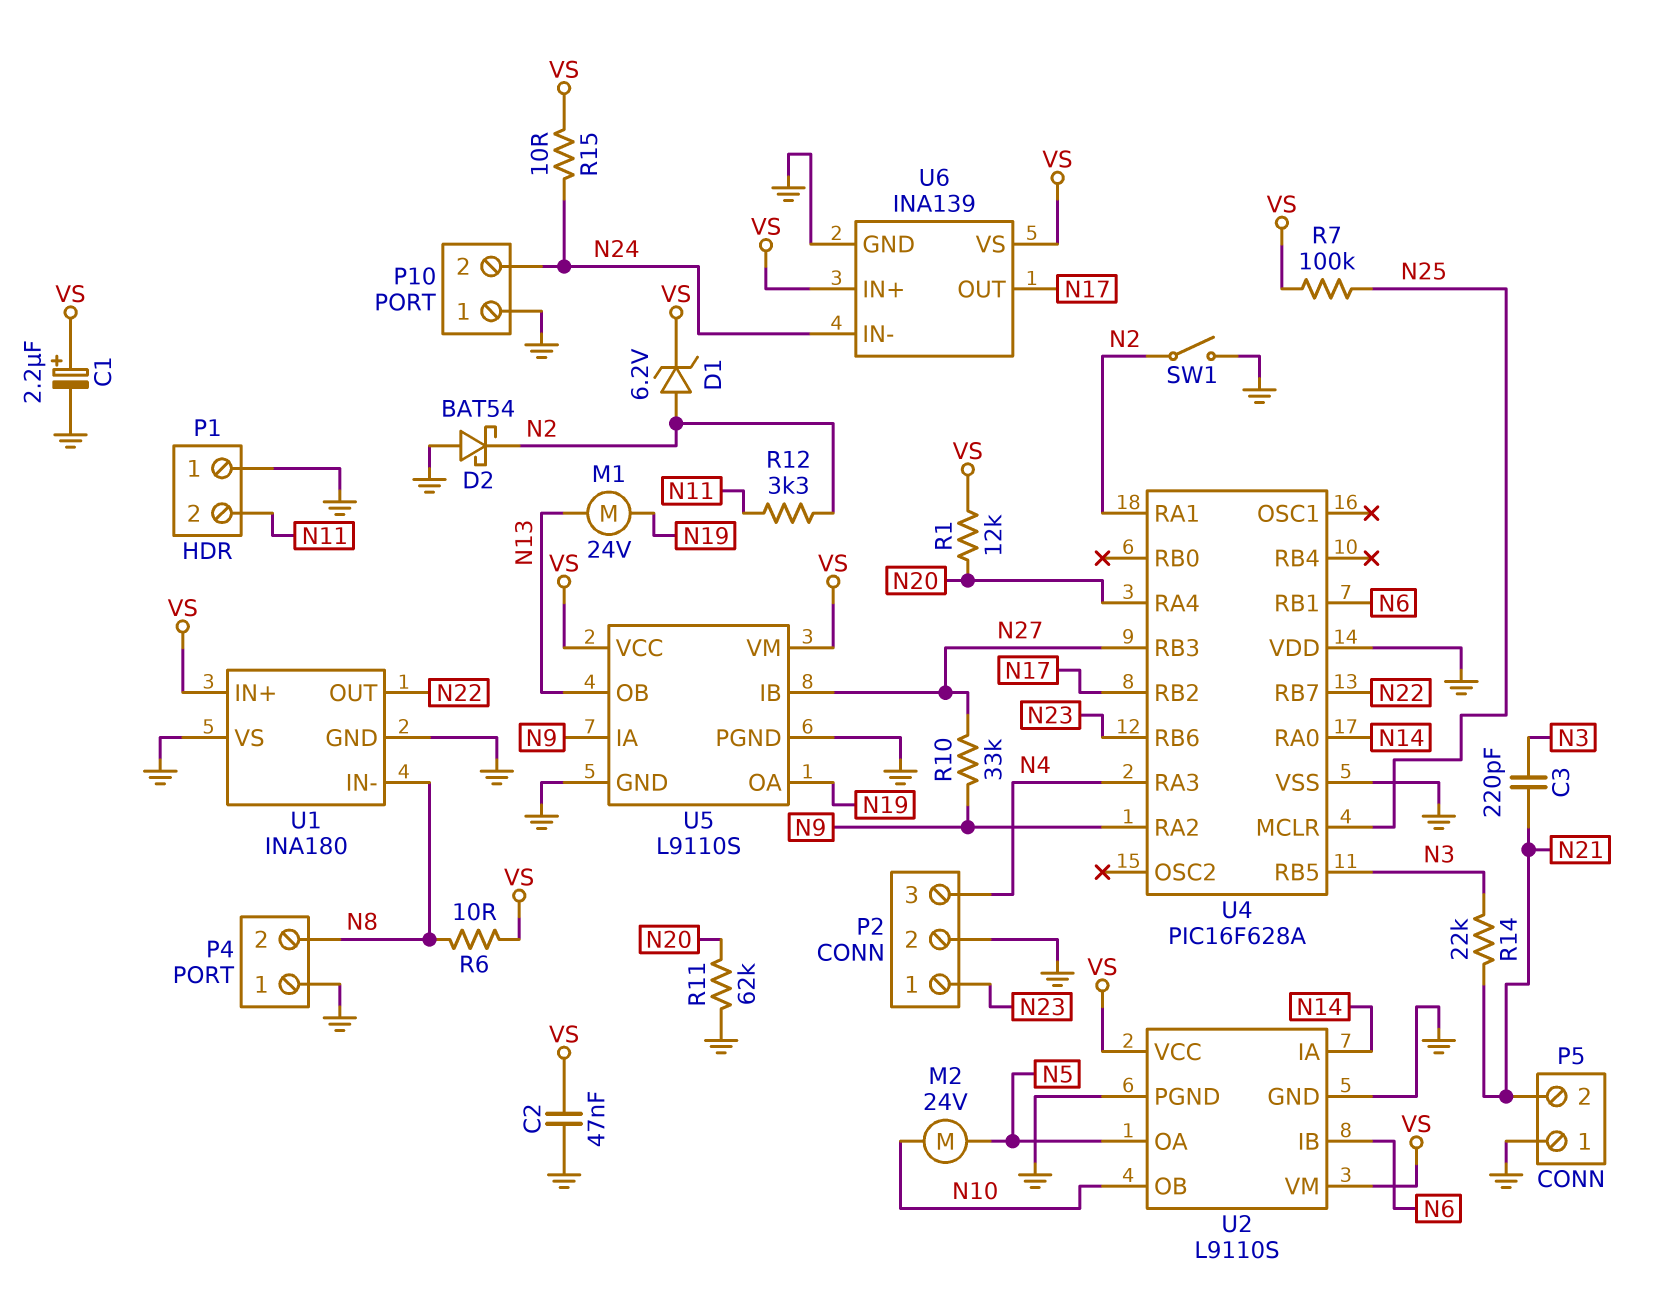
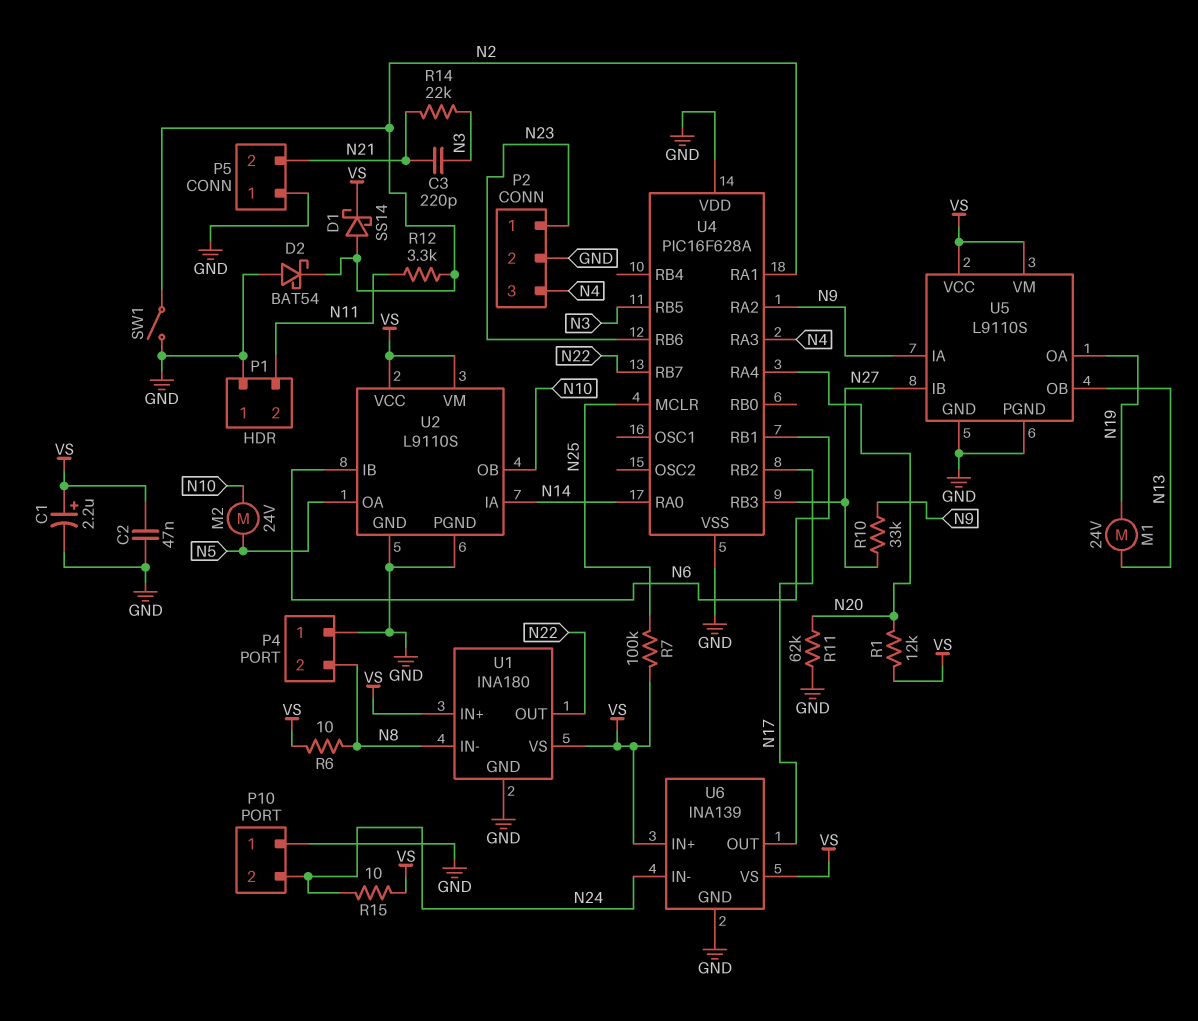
D1: zener 6.2V (A N2, K VS) -> schottky SS14 (A N2, K VS)
U1 pin VS: GND -> VS

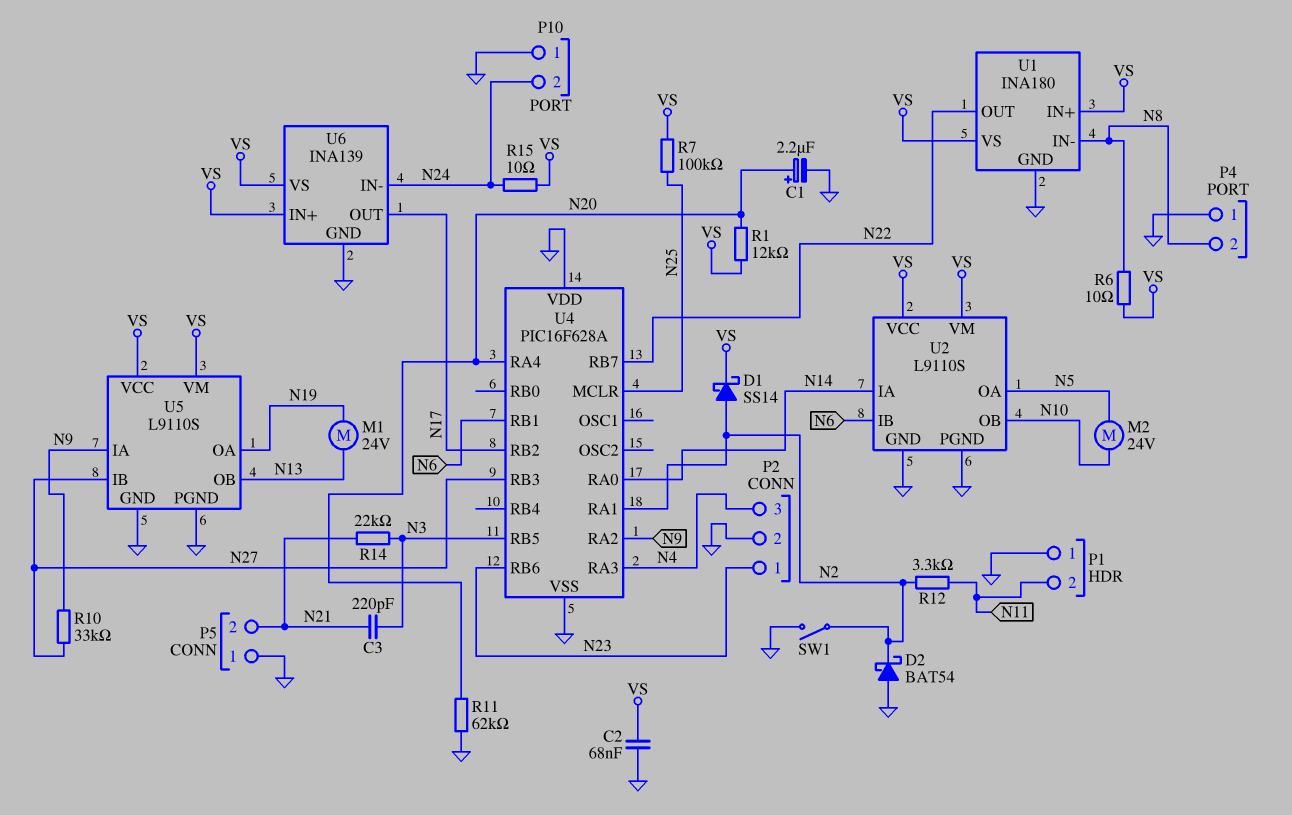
C1: 2.2uF (plus VS, minus GND) -> 2.2uF (plus N20, minus GND)
C2: 47nF (GND, VS) -> 68nF (GND, VS)

